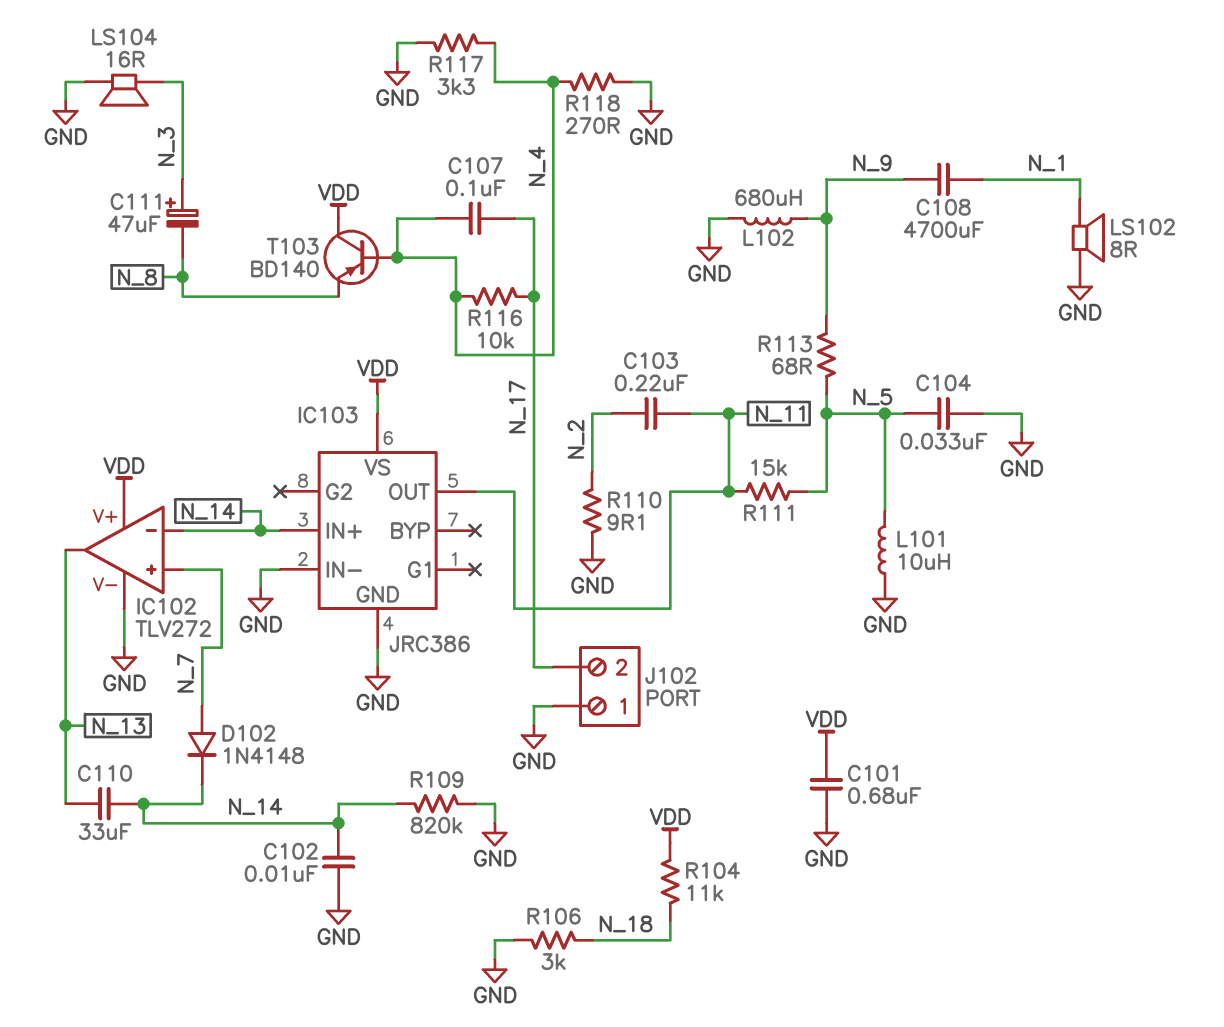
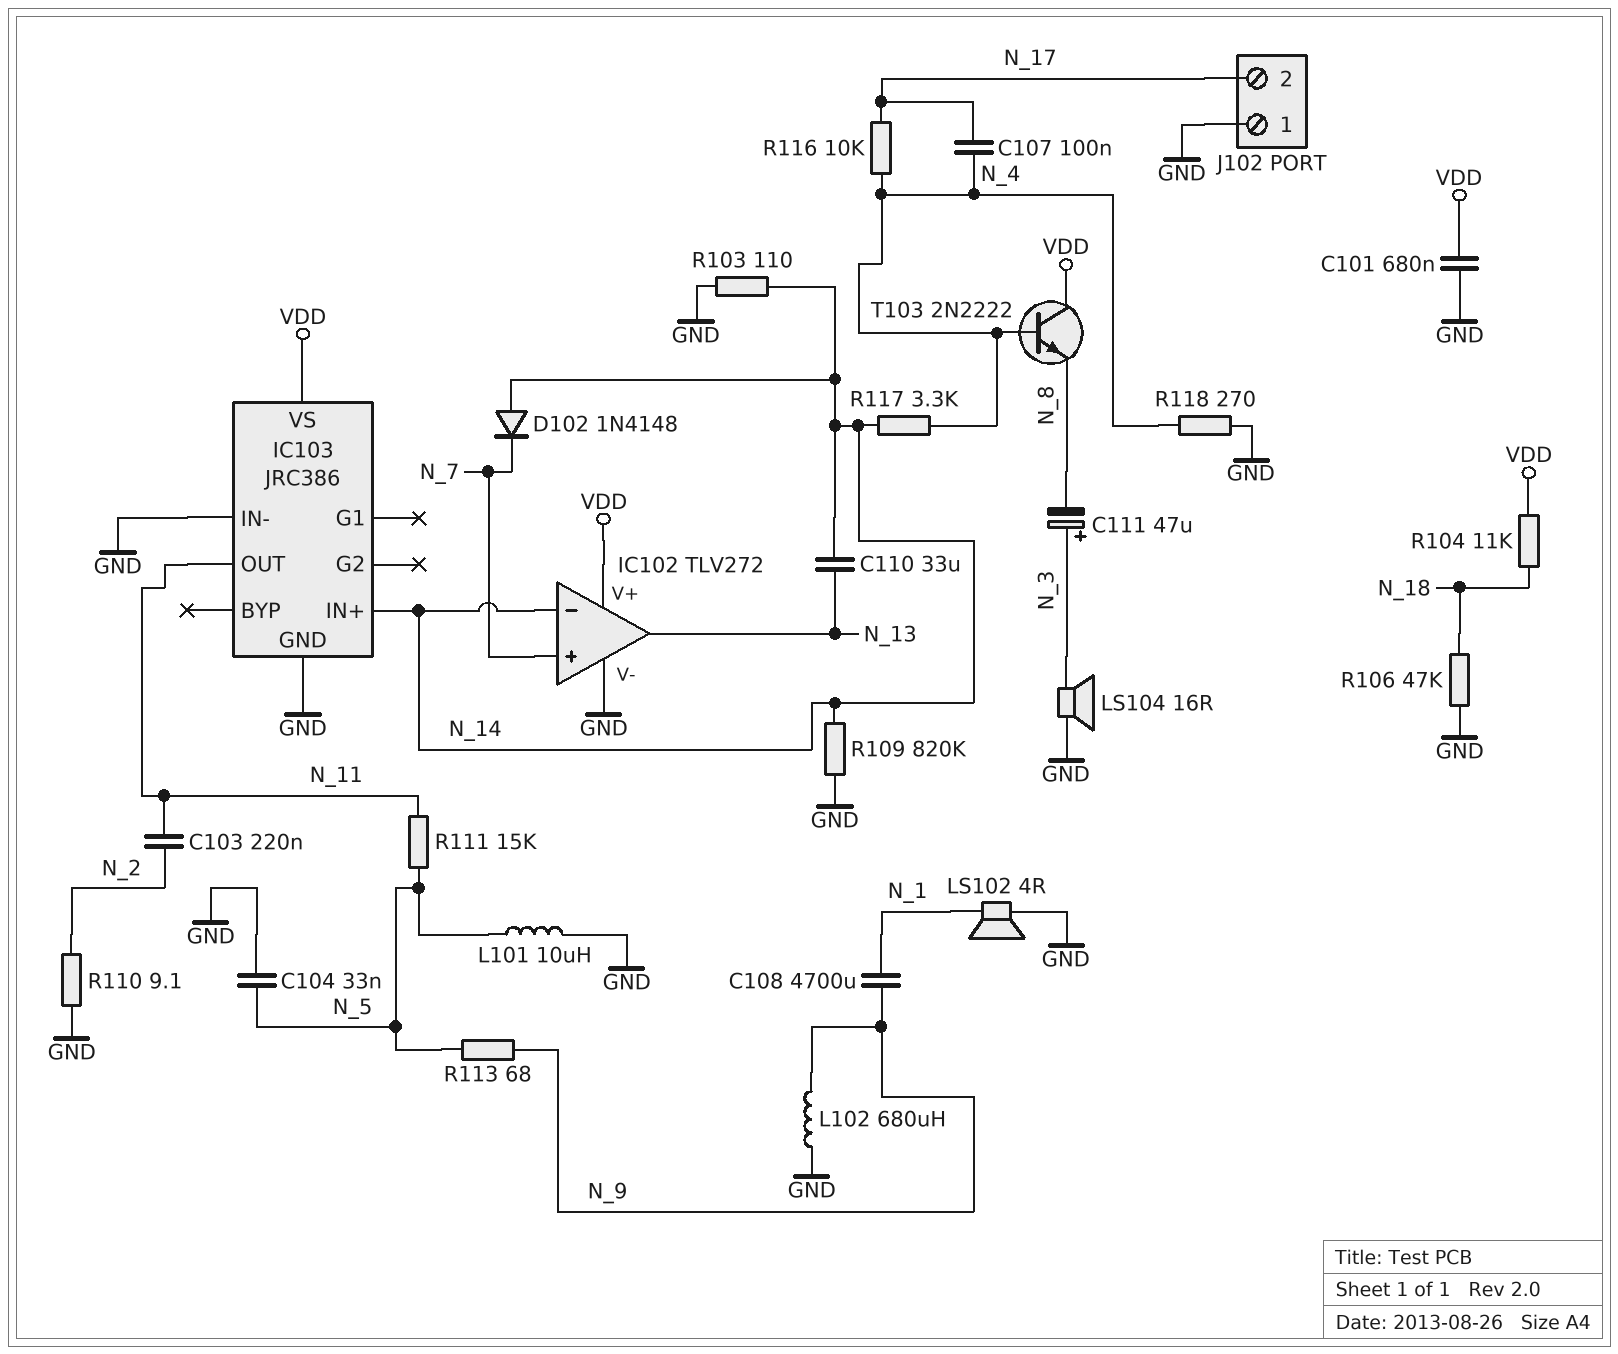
C102: 10nF (GND, N_14) -> none
D102: diode 1N4148 (A N_7, K N_14) -> diode 1N4148 (A N_14, K N_7)
LS102: speaker 8R (GND, N_1) -> speaker 4R (GND, N_1)
R103: none -> 110 (GND, N_14)
R106: 3k (GND, N_18) -> 47k (GND, N_18)
R117: 3.3k (GND, N_4) -> 3.3k (N_4, N_14)
T103: PNP BD140 (B N_4, C VDD, E N_8) -> NPN 2N2222 (B N_4, C VDD, E N_8)

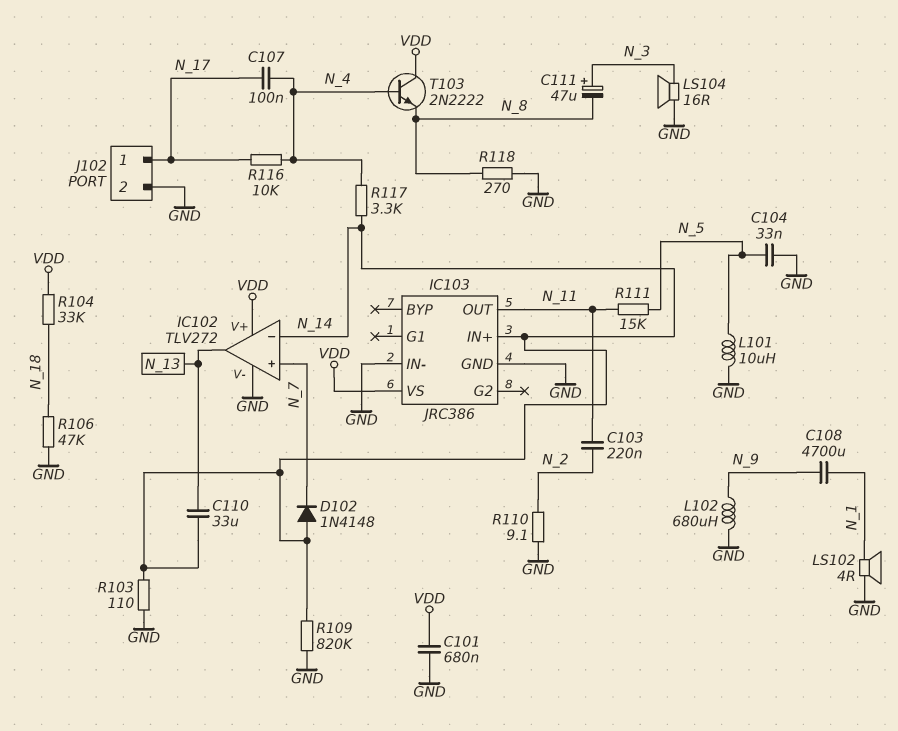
J102 pin 1: GND -> N_17
J102 pin 2: N_17 -> GND
R104: 11k (N_18, VDD) -> 33k (N_18, VDD)
R113: 68 (N_5, N_9) -> none
R118: 270 (GND, N_4) -> 270 (GND, N_8)

